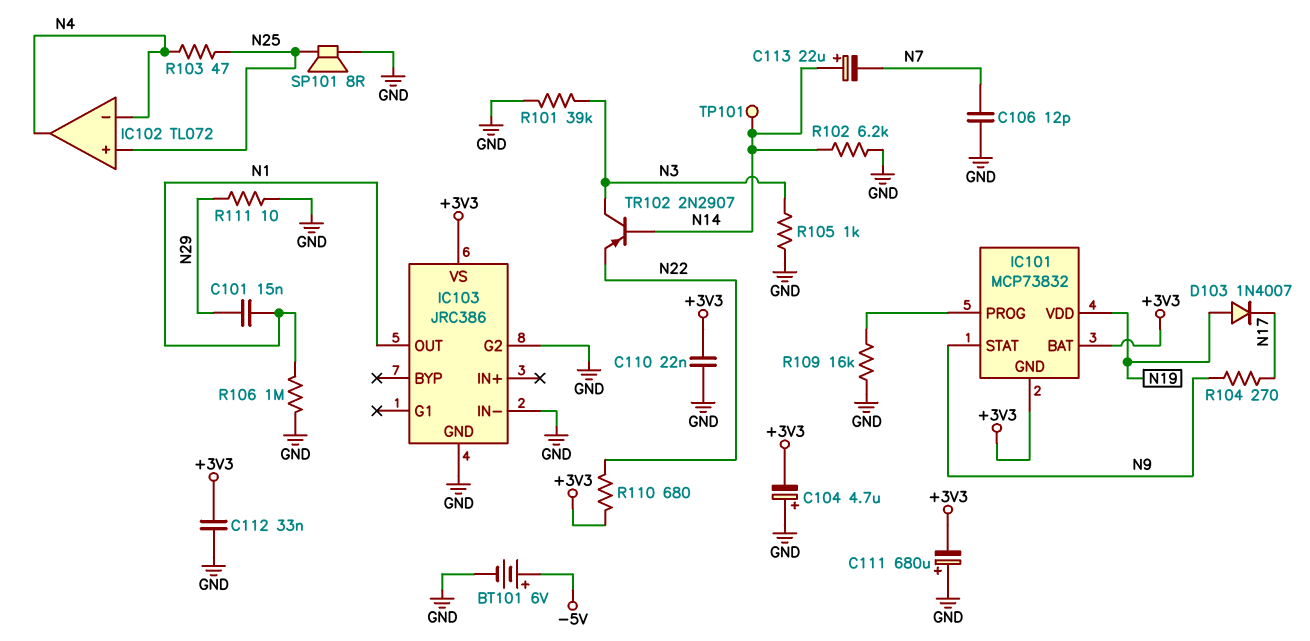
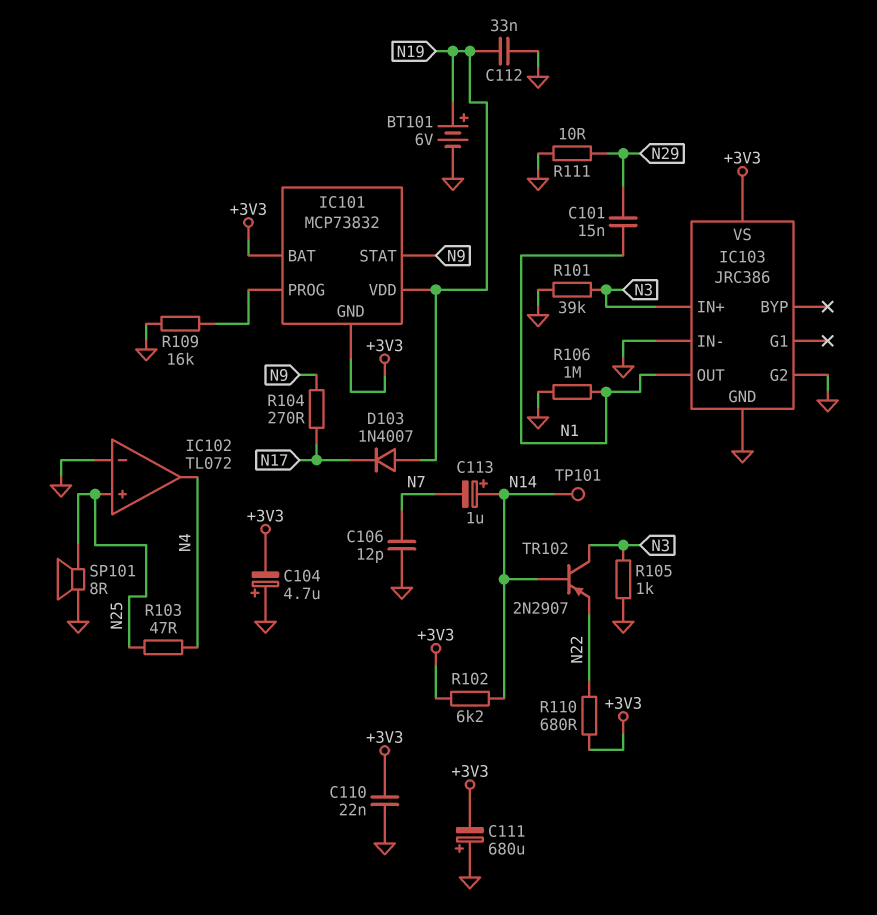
BT101: 6V (plus -5V, minus GND) -> 6V (plus N19, minus GND)
C112: 33nF (+3V3, GND) -> 33nF (GND, N19)
C113: 22uF (plus N14, minus N7) -> 1uF (plus N14, minus N7)
IC102 pin in-: N4 -> GND
IC103 pin IN+: none -> N3
R102: 6.2k (GND, N14) -> 6.2k (+3V3, N14)

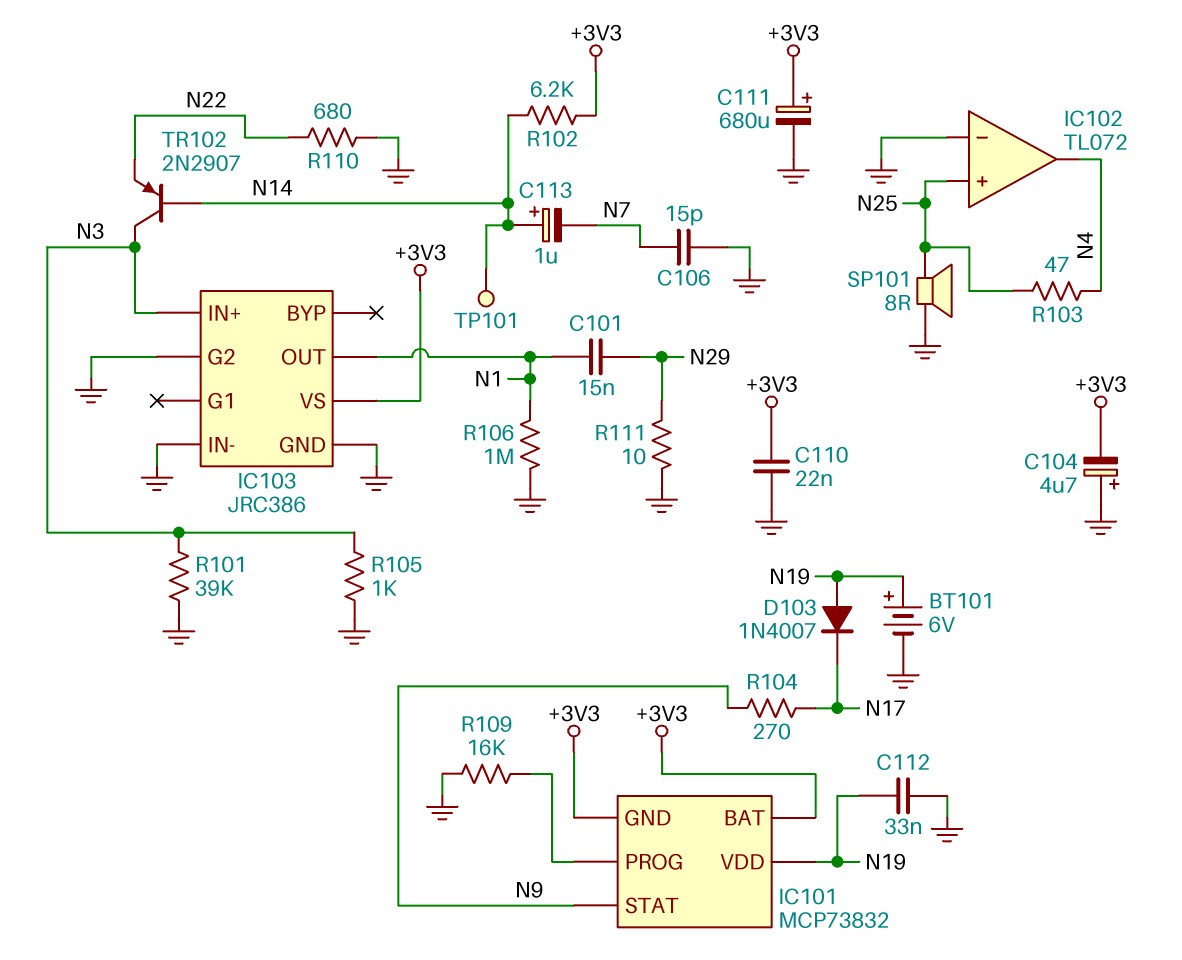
C106: 12pF (GND, N7) -> 15pF (GND, N7)
C111: 680uF (plus GND, minus +3V3) -> 680uF (plus +3V3, minus GND)
R110: 680 (+3V3, N22) -> 680 (GND, N22)

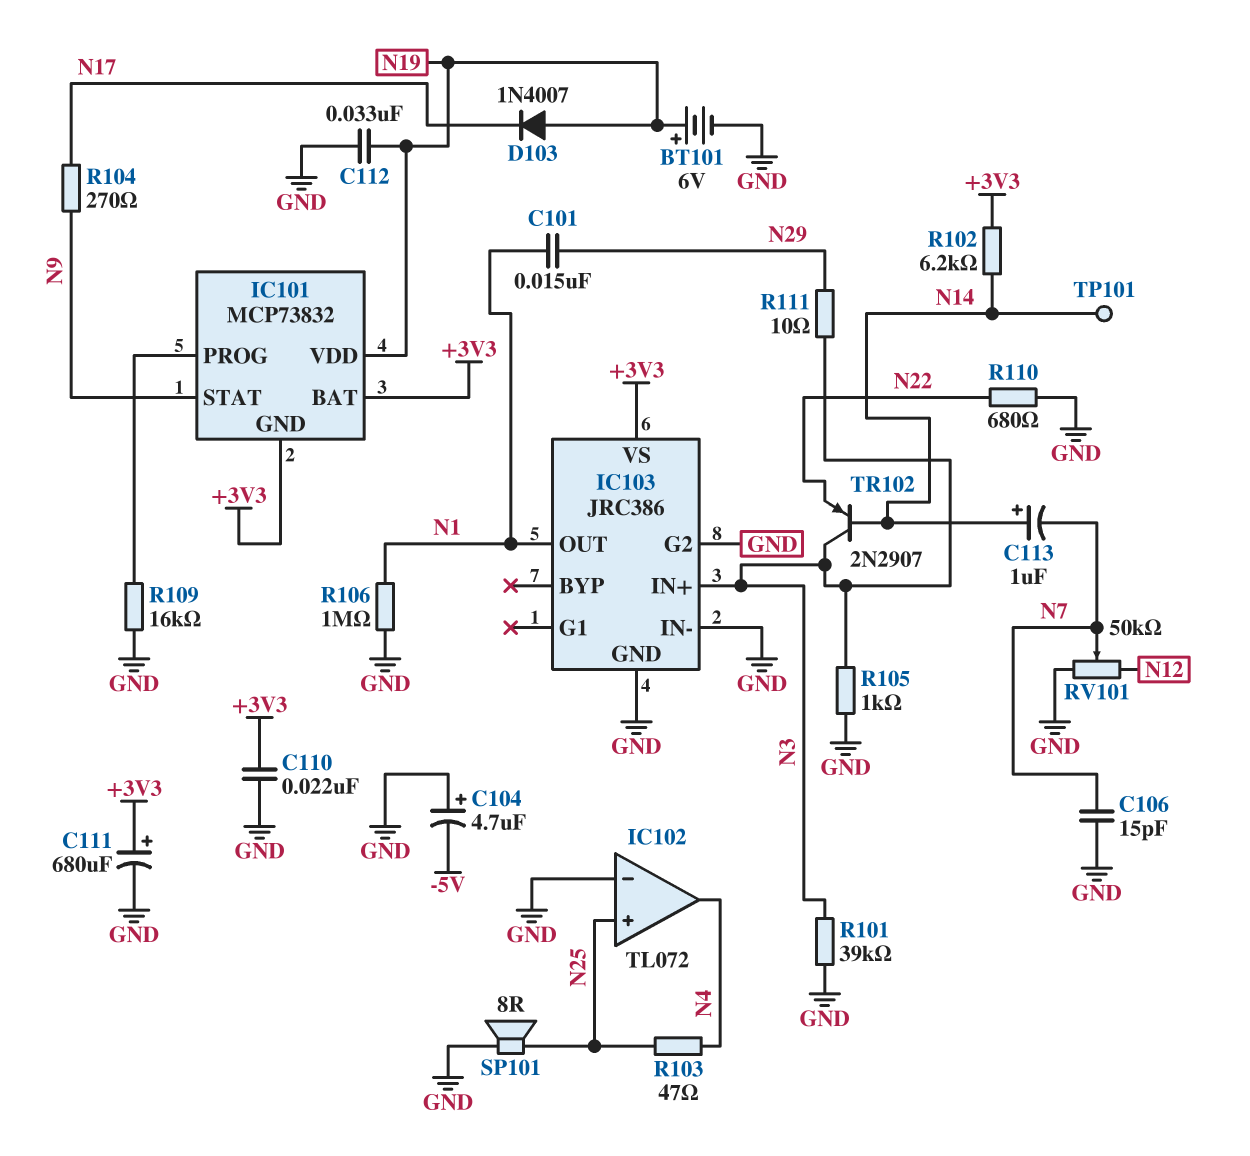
C104: 4.7uF (plus GND, minus +3V3) -> 4.7uF (plus GND, minus -5V)
R111: 10 (GND, N29) -> 10 (N3, N29)
RV101: none -> 50k (GND, N12, wiper N7)

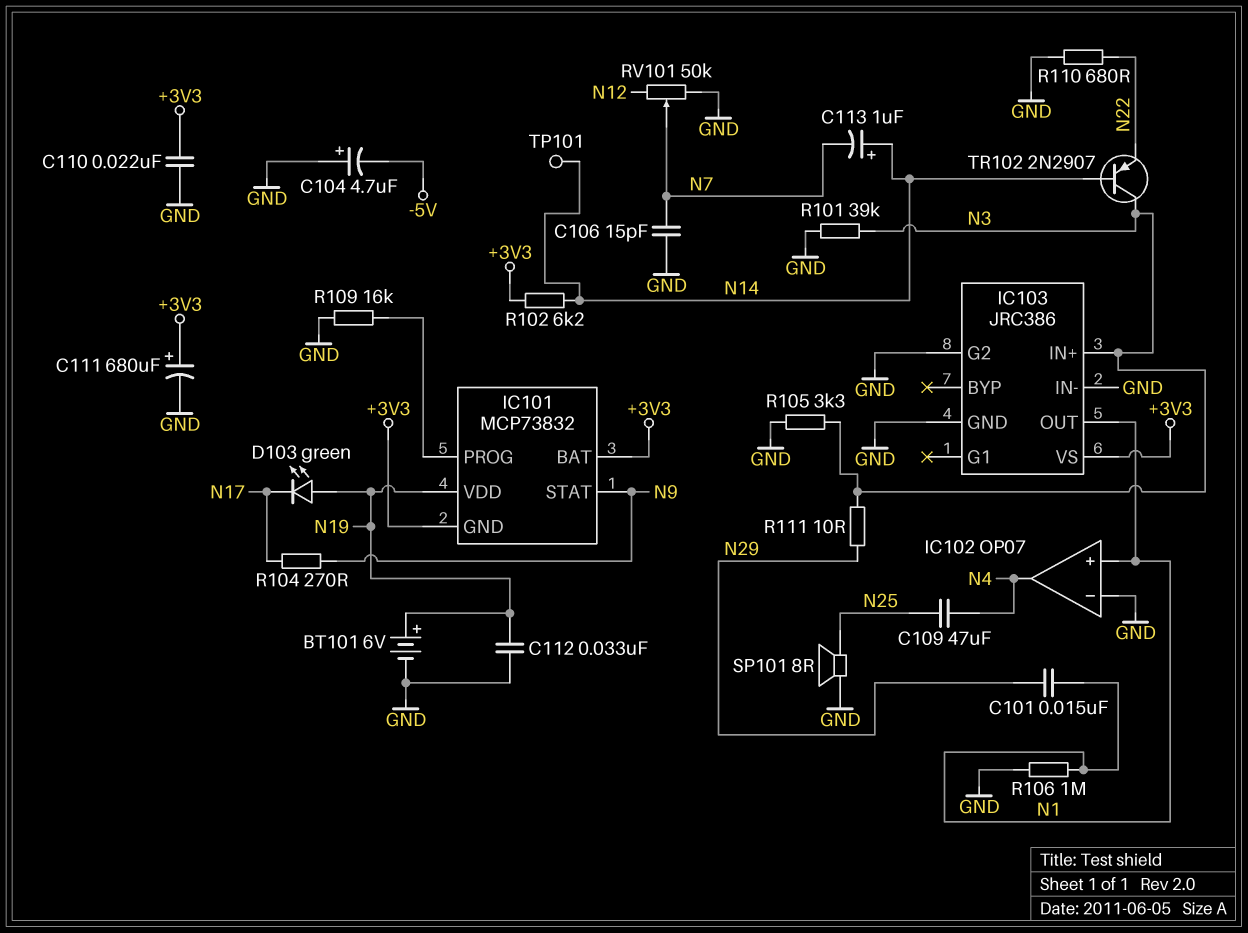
C109: none -> 47uF (N4, N25)
D103: diode 1N4007 (A N19, K N17) -> LED green (A N19, K N17)
IC102: TL072 -> OP07
IC102 pin in+: N25 -> N1
R103: 47 (N4, N25) -> none
R105: 1k (GND, N3) -> 3.3k (GND, N3)

